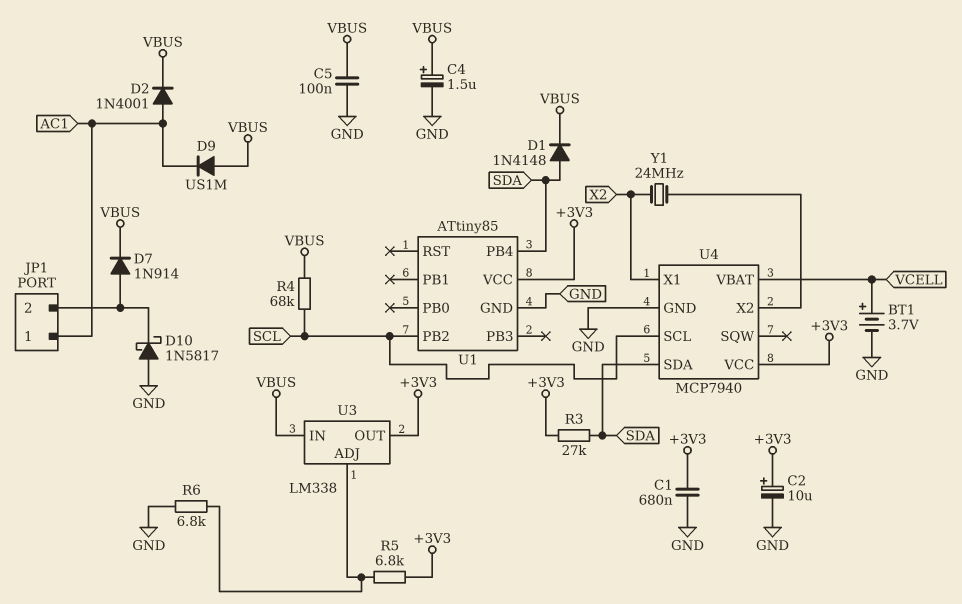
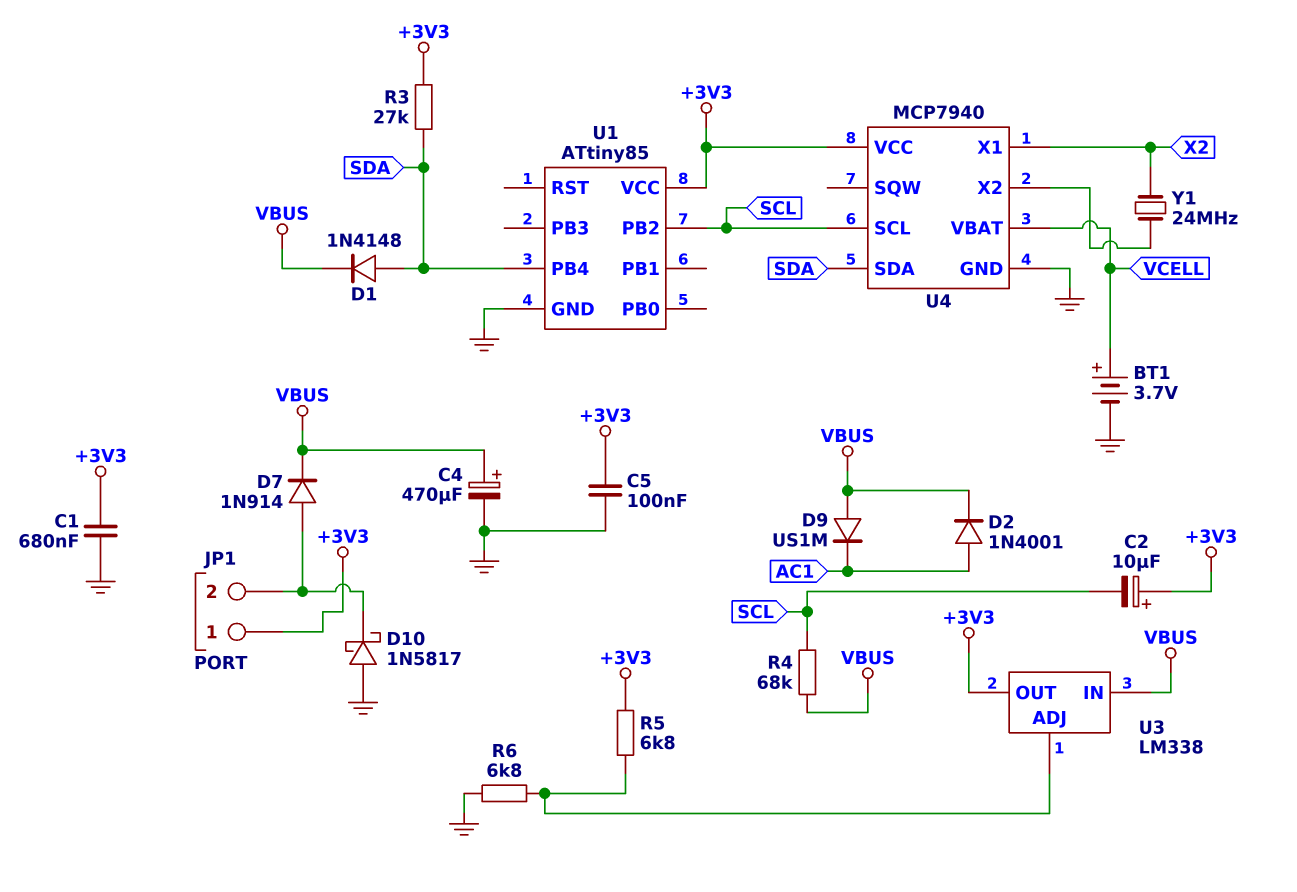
C2: 10uF (plus +3V3, minus GND) -> 10uF (plus +3V3, minus SCL)
C4: 1.5uF (plus VBUS, minus GND) -> 470uF (plus VBUS, minus GND)
C5: 100nF (GND, VBUS) -> 100nF (+3V3, GND)
JP1 pin 1: AC1 -> +3V3

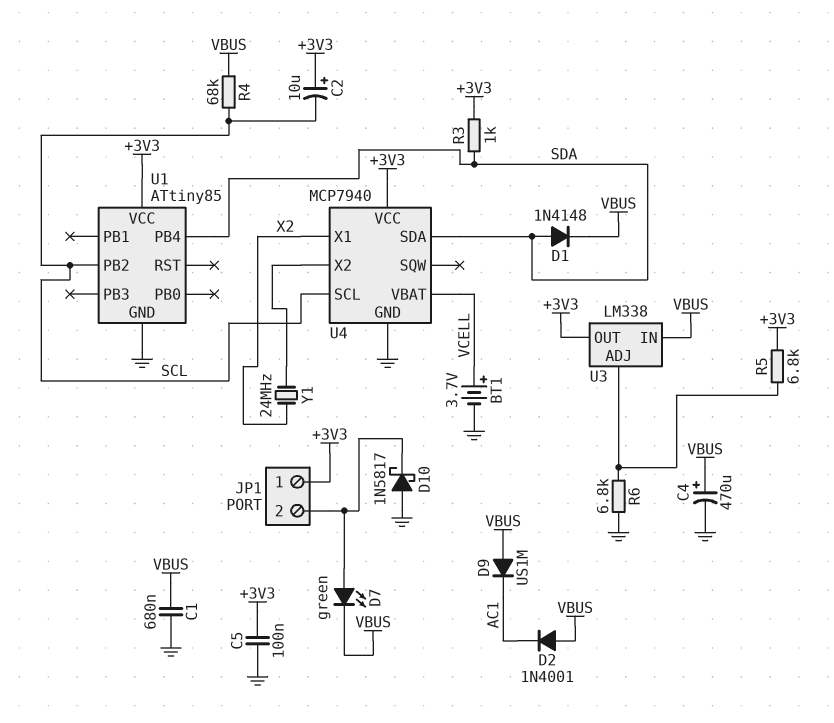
C1: 680nF (+3V3, GND) -> 680nF (GND, VBUS)
D2: diode 1N4001 (A AC1, K VBUS) -> diode 1N4001 (A VBUS, K AC1)
D7: diode 1N914 (A JP1/2, K VBUS) -> LED green (A JP1/2, K VBUS)
R3: 27k (+3V3, SDA) -> 1k (+3V3, SDA)

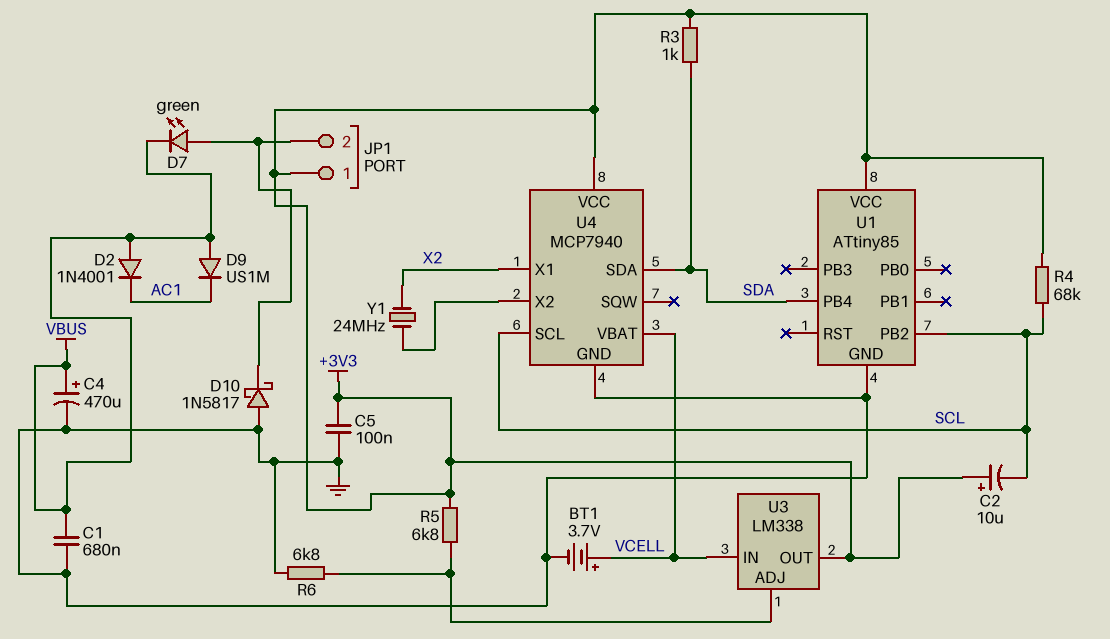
D1: diode 1N4148 (A SDA, K VBUS) -> none
R4: 68k (SCL, VBUS) -> 68k (+3V3, SCL)
U3 pin IN: VBUS -> VCELL

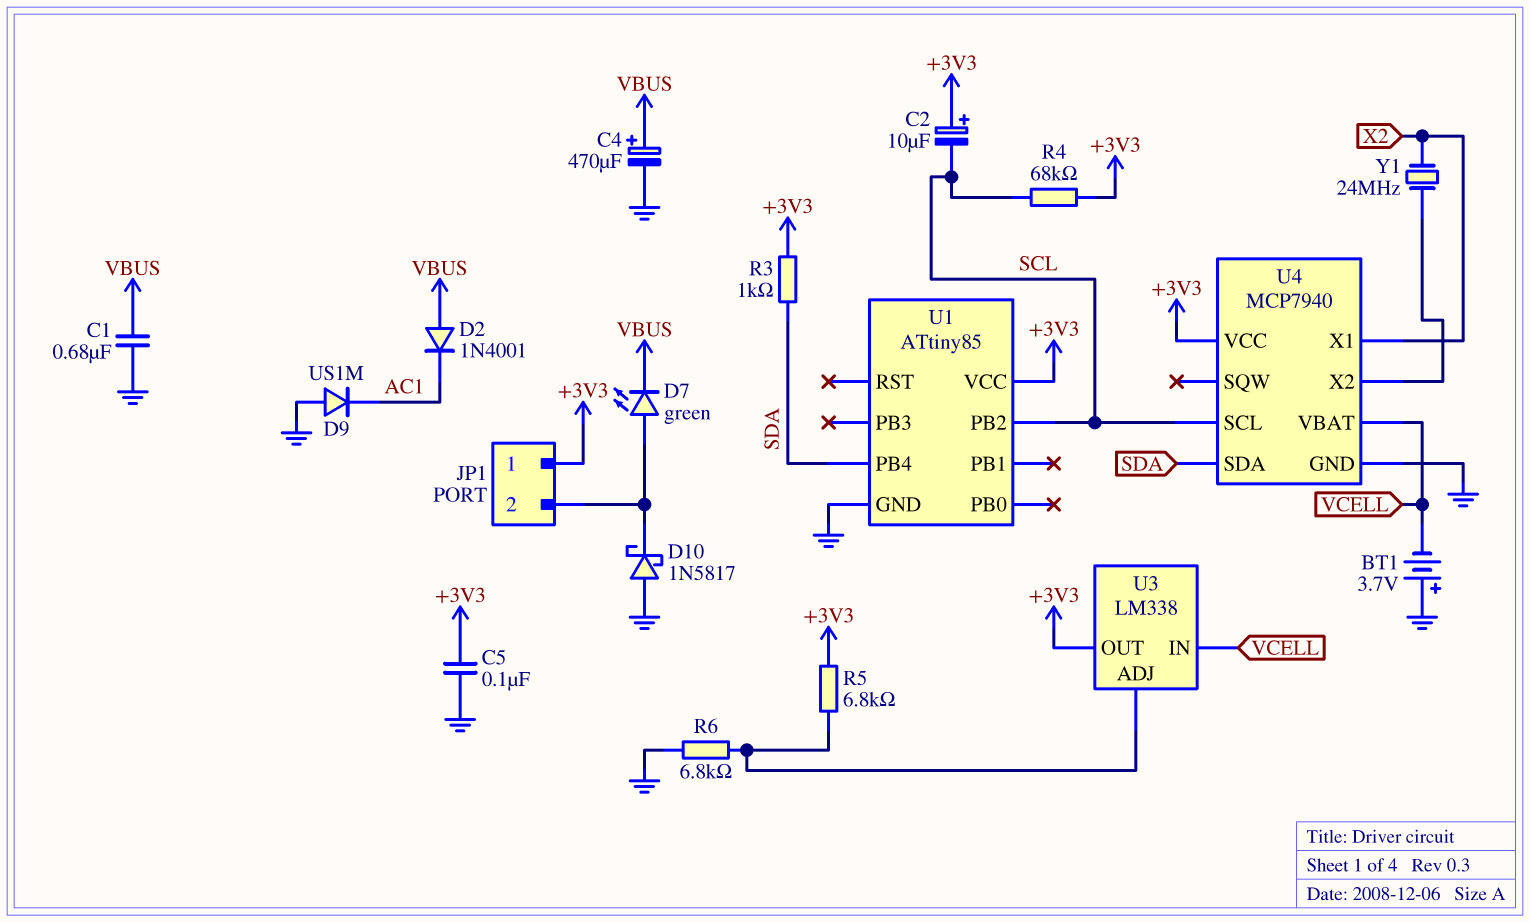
BT1: 3.7V (plus VCELL, minus GND) -> 3.7V (plus GND, minus VCELL)
D9: diode US1M (A VBUS, K AC1) -> diode US1M (A GND, K AC1)

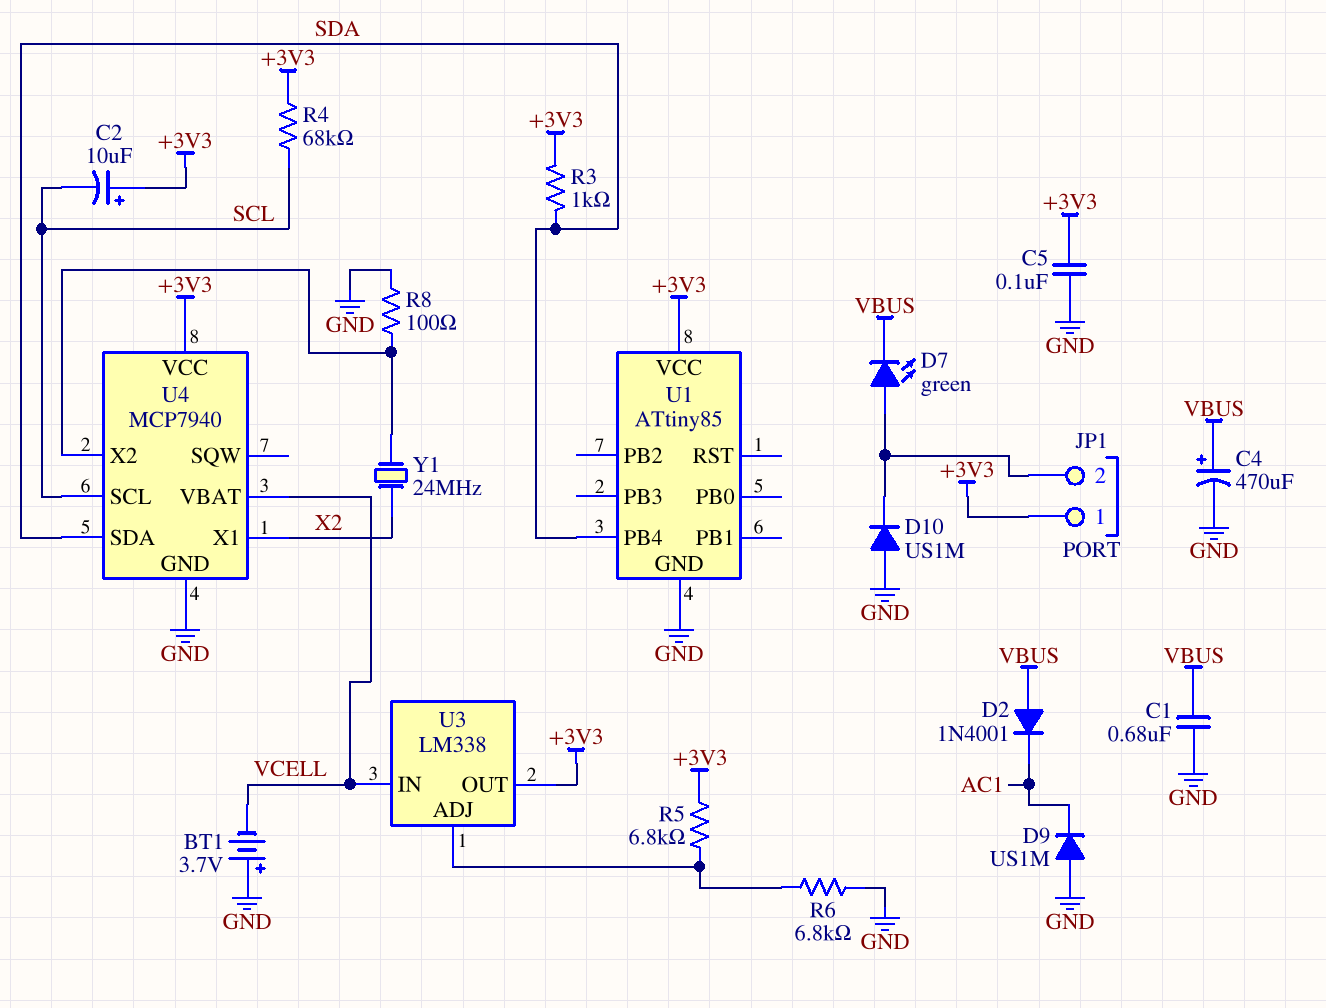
D10: schottky 1N5817 (A GND, K JP1/2) -> diode US1M (A GND, K JP1/2)
R8: none -> 100 (GND, U4/X2)
U1 pin PB2: SCL -> none

